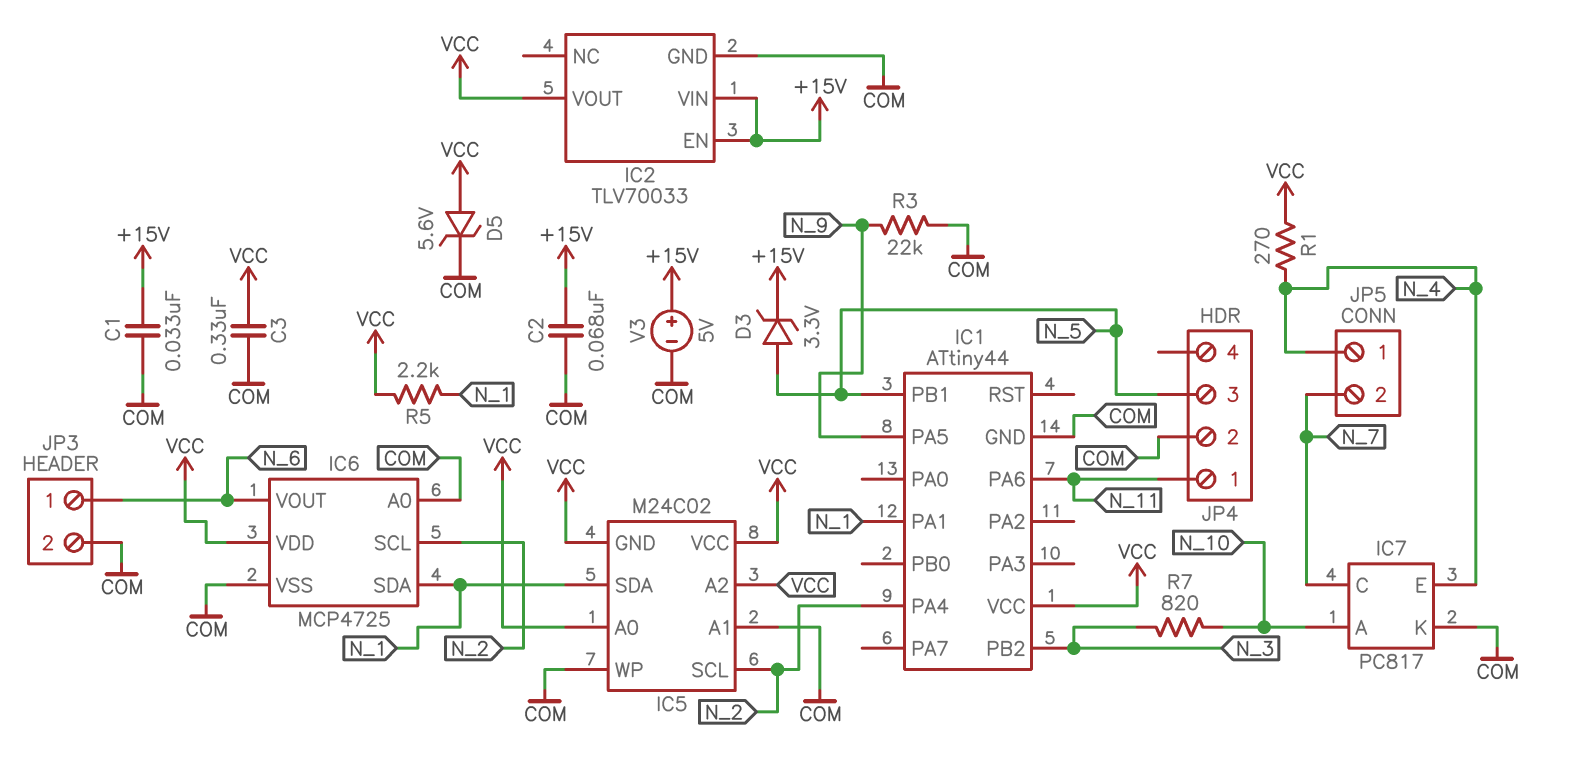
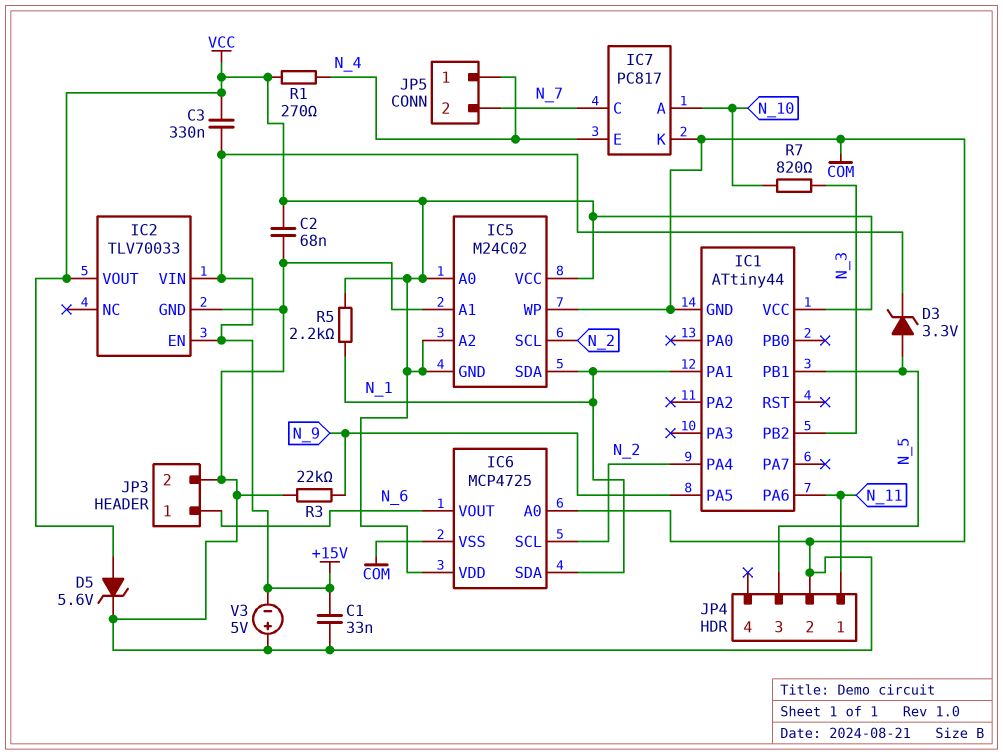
C2: 68nF (+15V, COM) -> 68nF (COM, VCC)
C3: 330nF (COM, VCC) -> 330nF (+15V, VCC)
V3: 5V (plus +15V, minus COM) -> 5V (plus COM, minus +15V)

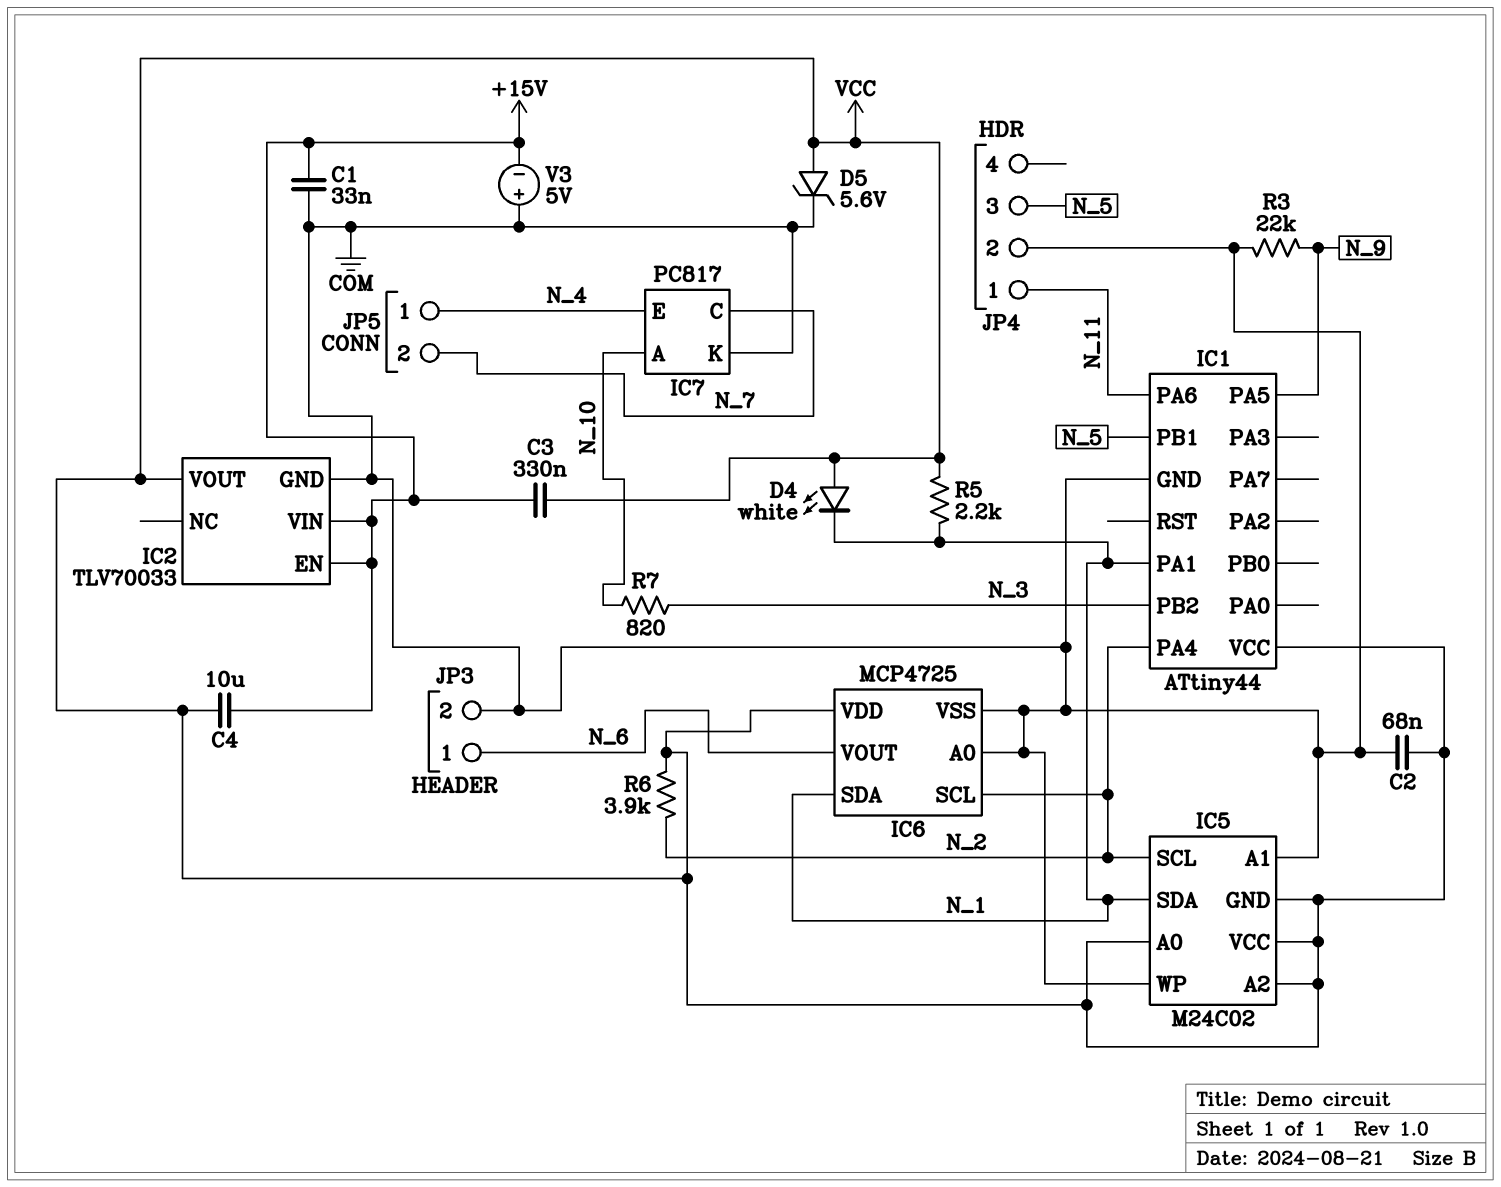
C4: none -> 10uF (+15V, VCC)
D3: zener 3.3V (A N_5, K +15V) -> none
D4: none -> LED white (A VCC, K N_1)
R1: 270 (N_4, VCC) -> none
R6: none -> 3.9k (N_2, VCC)

